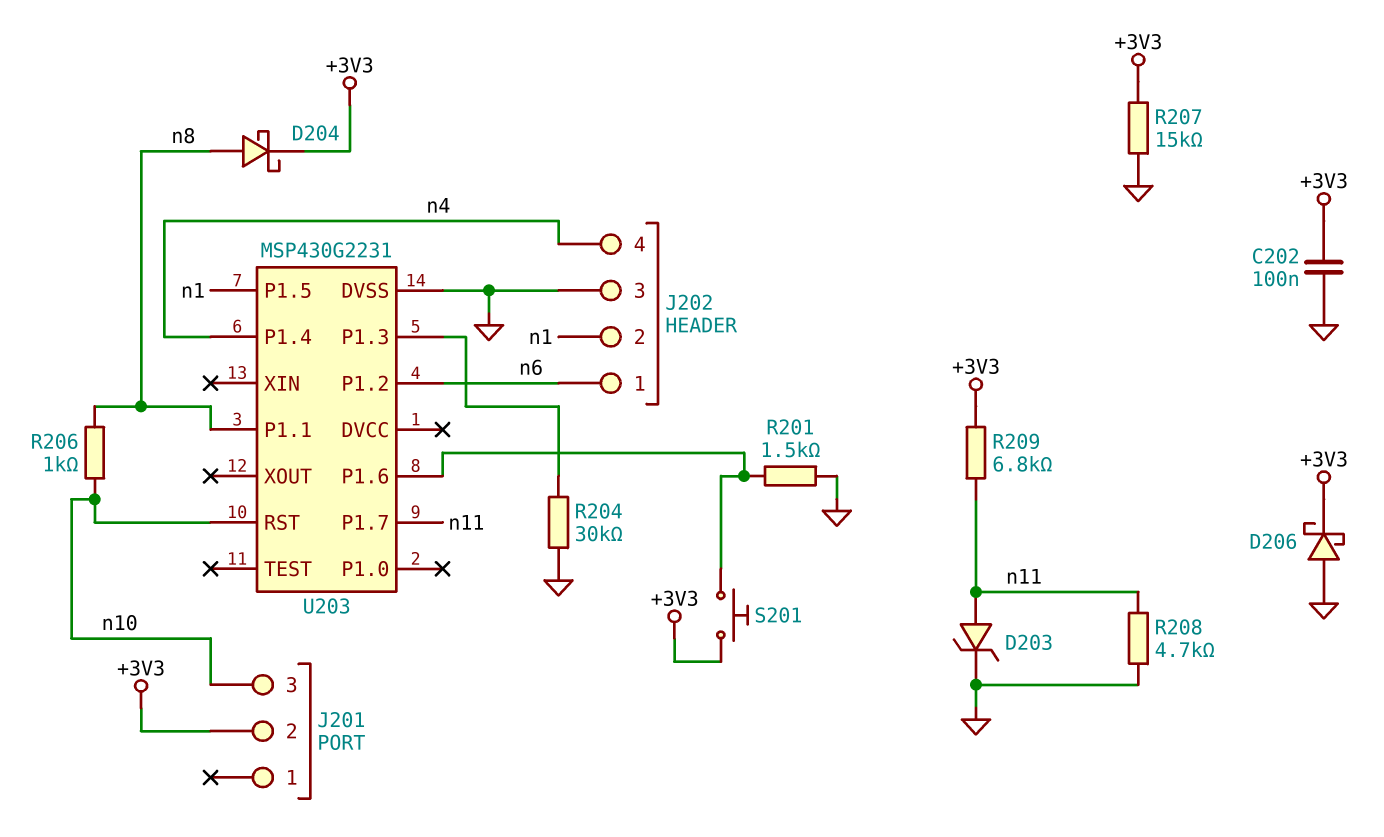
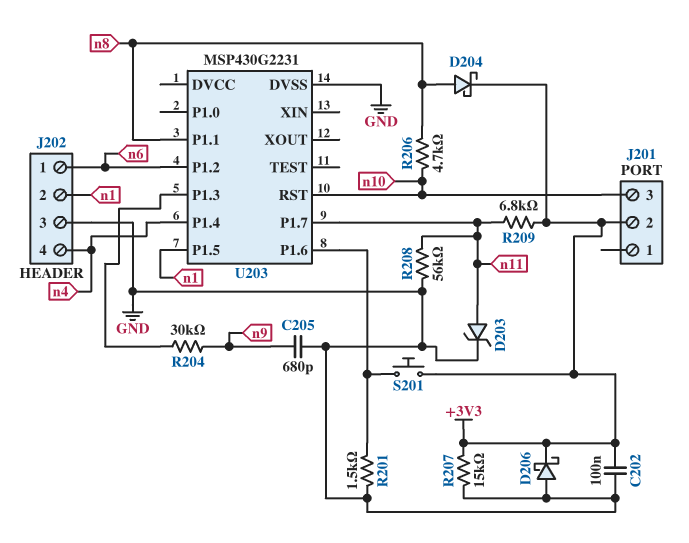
C205: none -> 680pF (GND, n9)
R204: 30k (GND, U203/P1.3) -> 30k (U203/P1.3, n9)
R206: 1k (n8, n10) -> 4.7k (n8, n10)
R208: 4.7k (GND, n11) -> 56k (GND, n11)

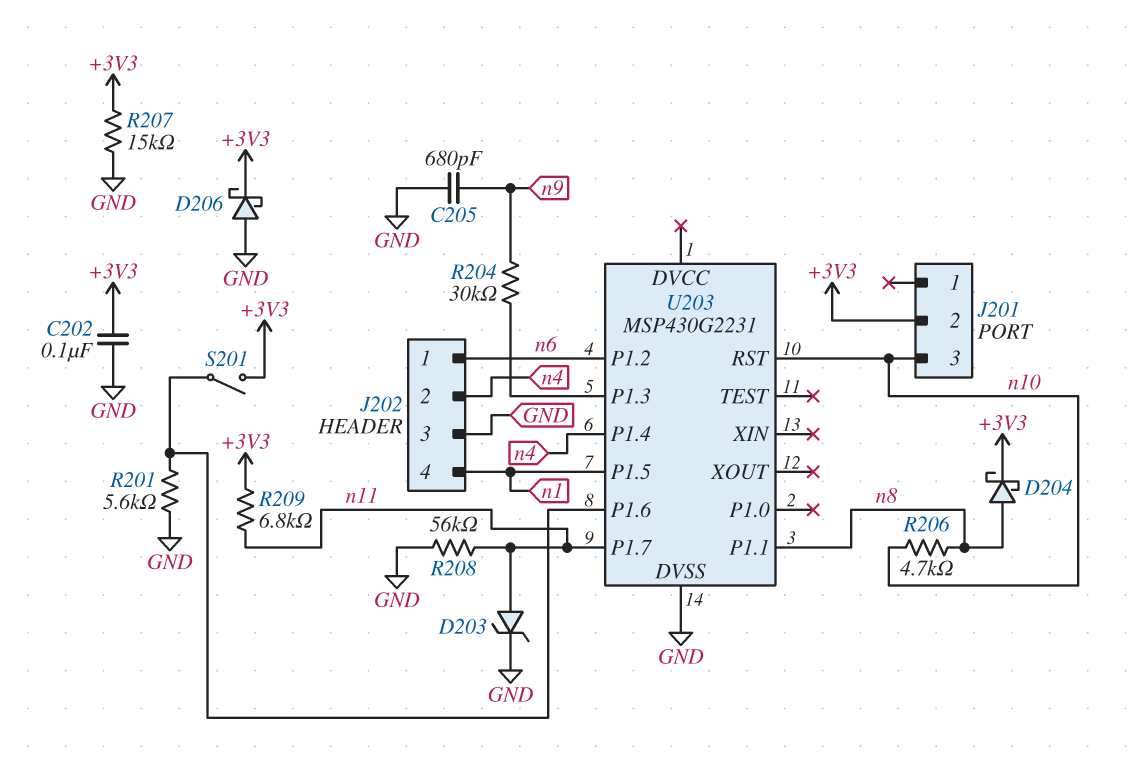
J202 pin 2: n1 -> n4
J202 pin 4: n4 -> n1
R201: 1.5k (GND, U203/P1.6) -> 5.6k (GND, U203/P1.6)
S201: button (+3V3, U203/P1.6) -> switch (+3V3, U203/P1.6)

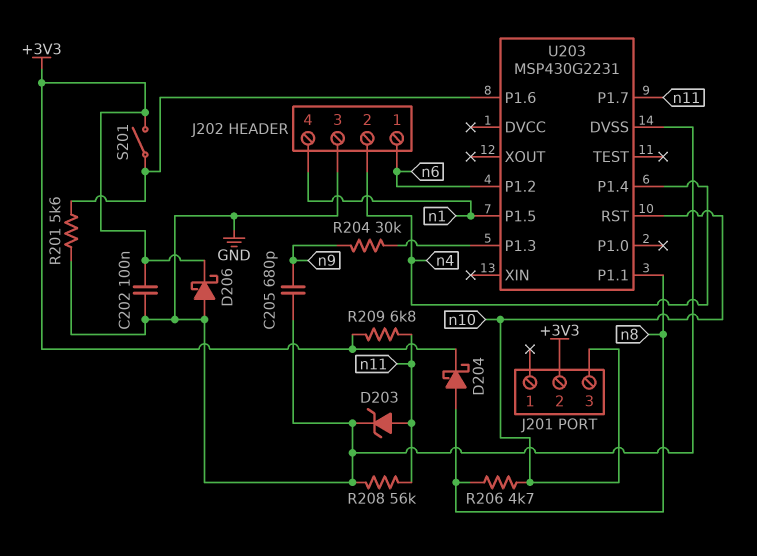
R207: 15k (+3V3, GND) -> none

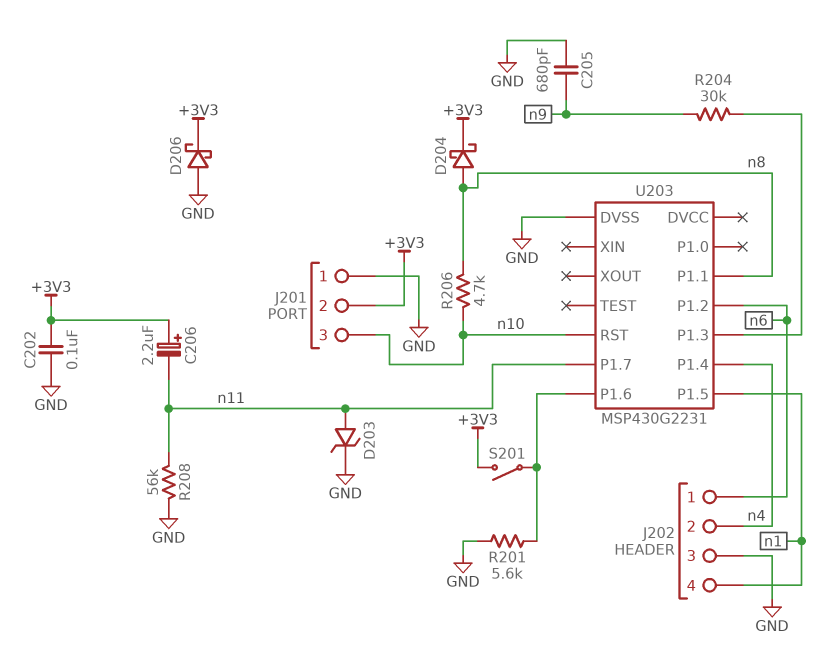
C206: none -> 2.2uF (plus +3V3, minus n11)
J201 pin 1: none -> GND
R209: 6.8k (+3V3, n11) -> none

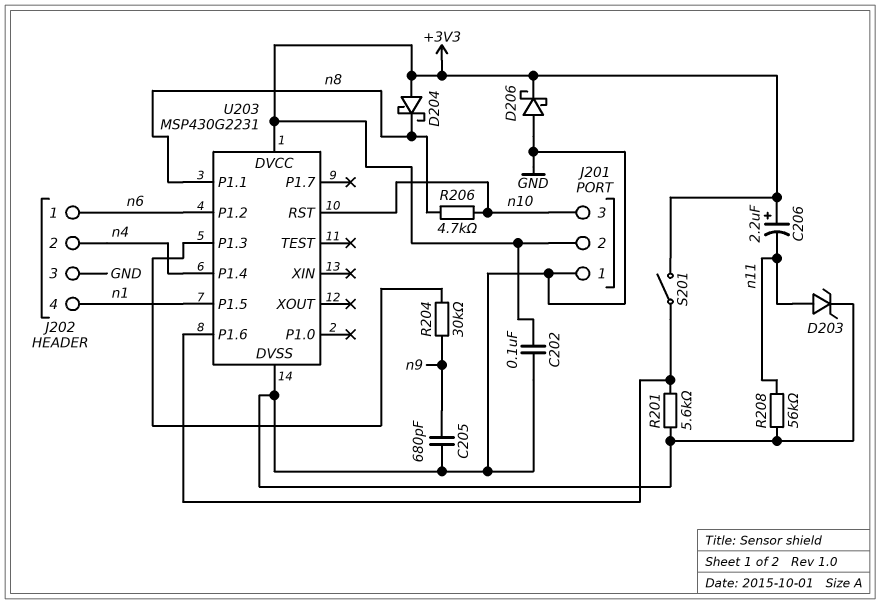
D204: schottky (A n8, K +3V3) -> schottky (A +3V3, K n8)
U203 pin DVCC: none -> +3V3
U203 pin P1.7: n11 -> none

